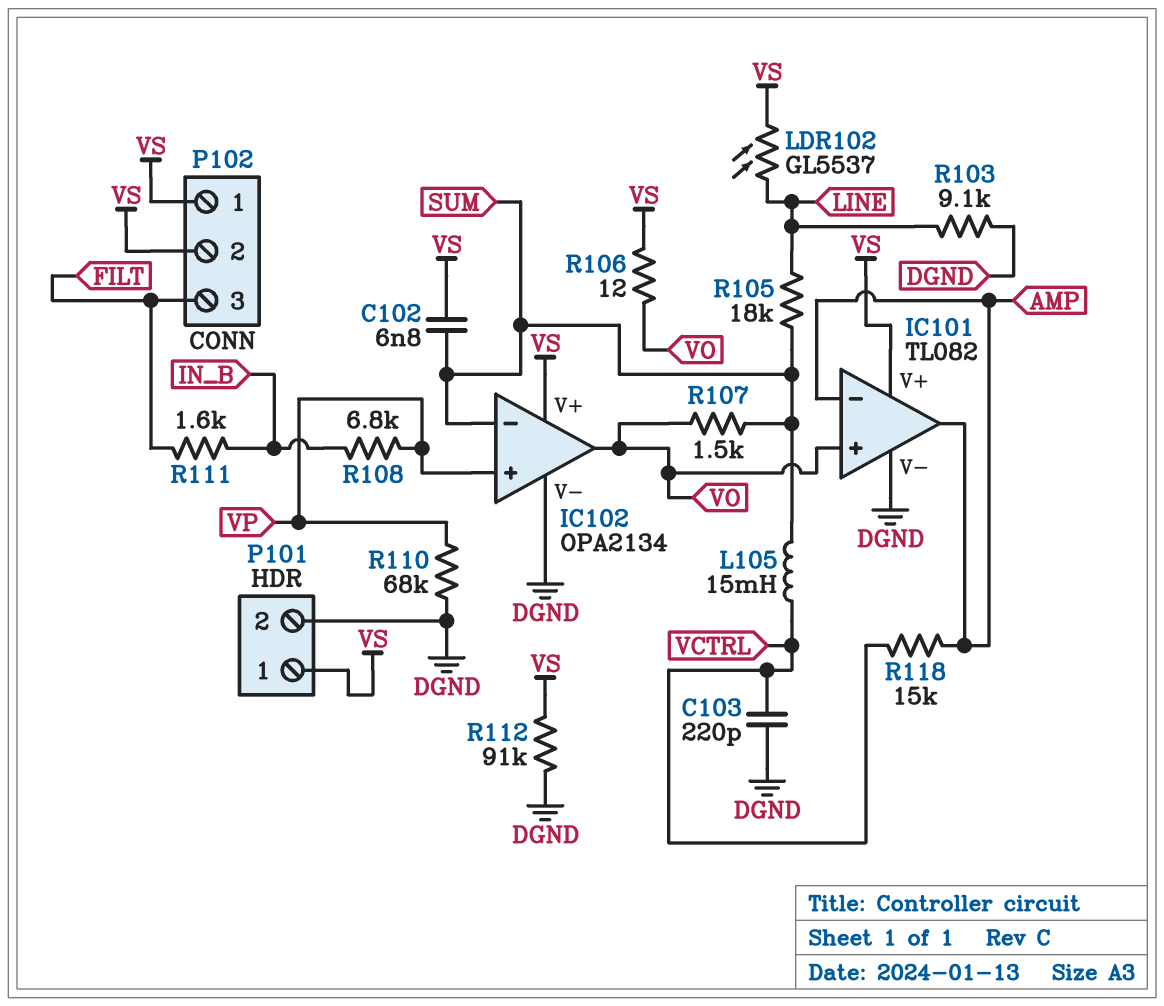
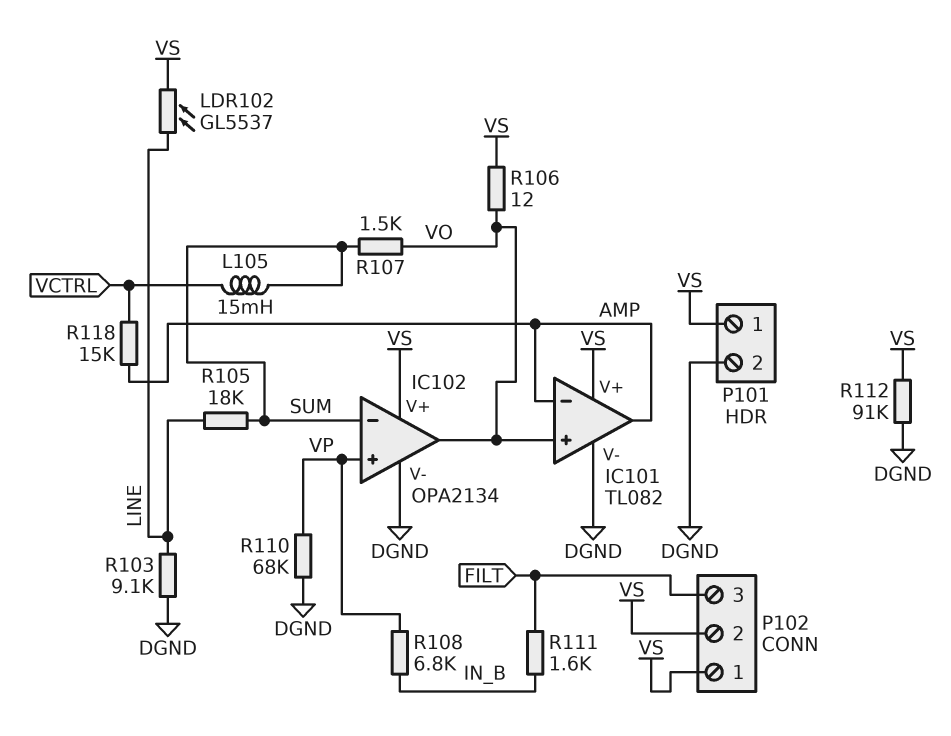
C102: 6.8nF (SUM, VS) -> none
C103: 220pF (DGND, VCTRL) -> none

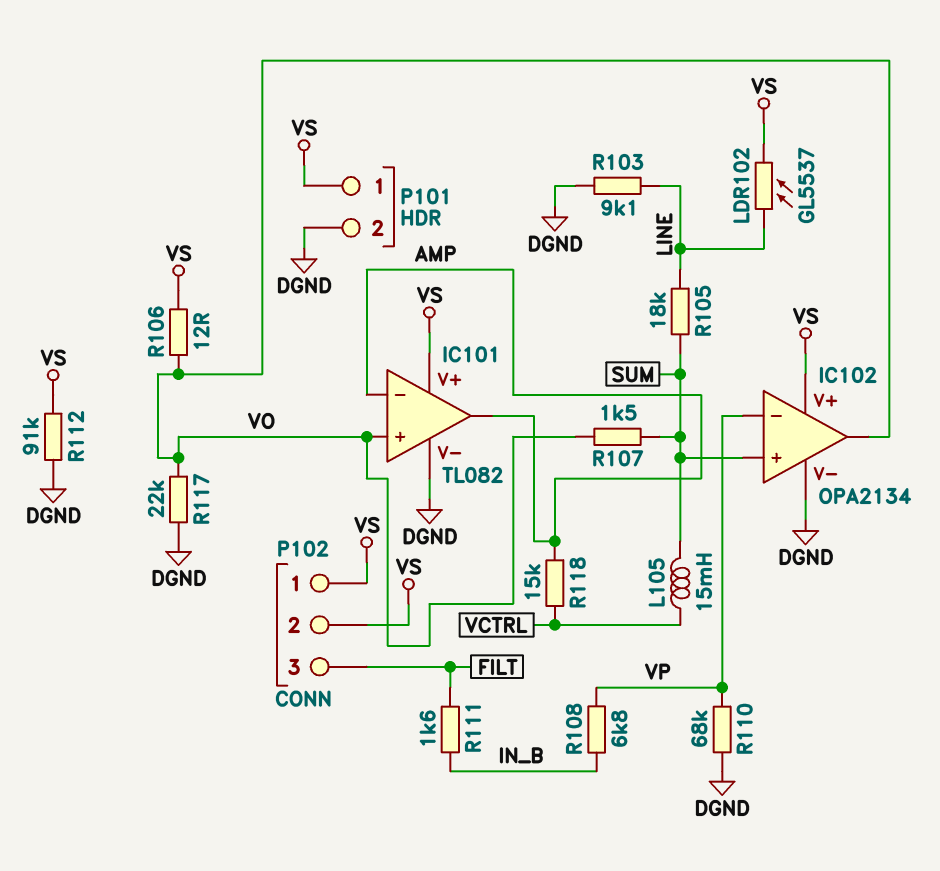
IC102 pin in+: VP -> SUM
IC102 pin in-: SUM -> VP
R117: none -> 22k (DGND, VO)

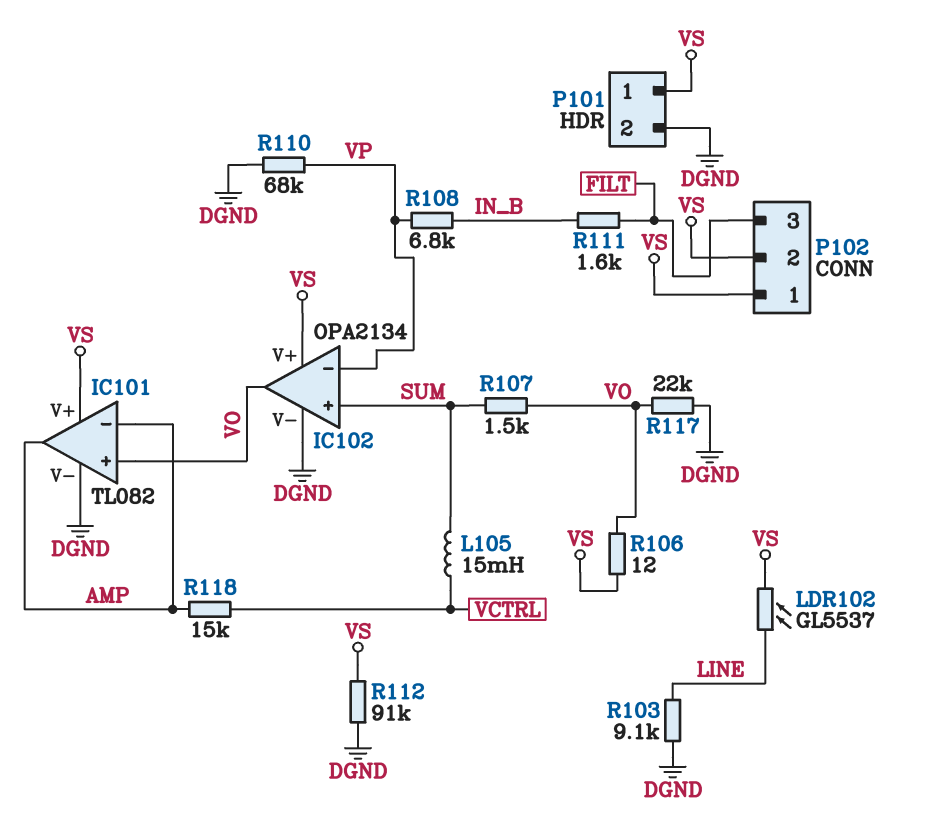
R105: 18k (LINE, SUM) -> none

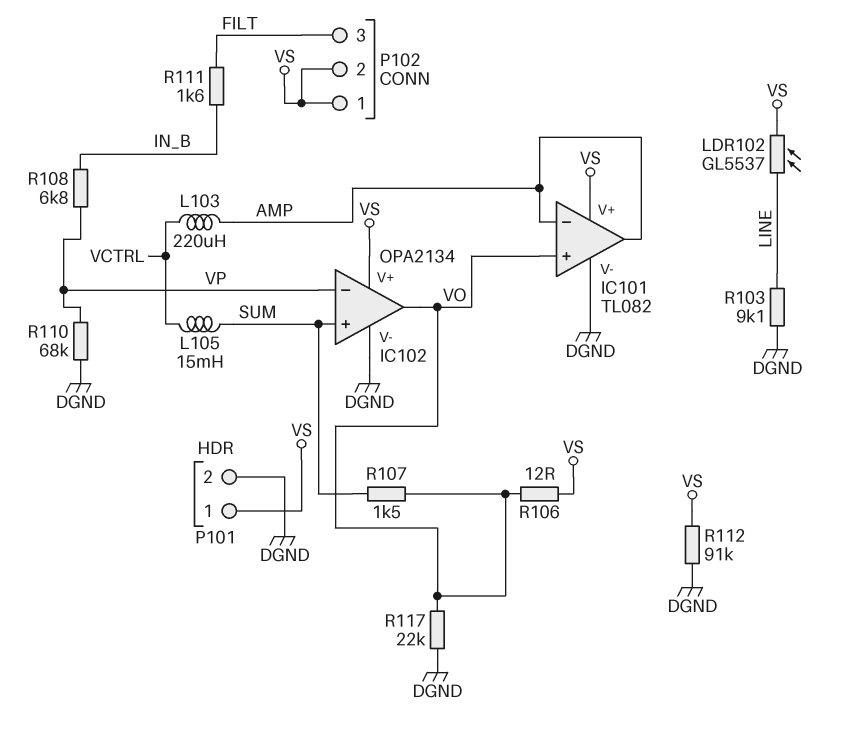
L103: none -> 220uH (AMP, VCTRL)
R118: 15k (AMP, VCTRL) -> none

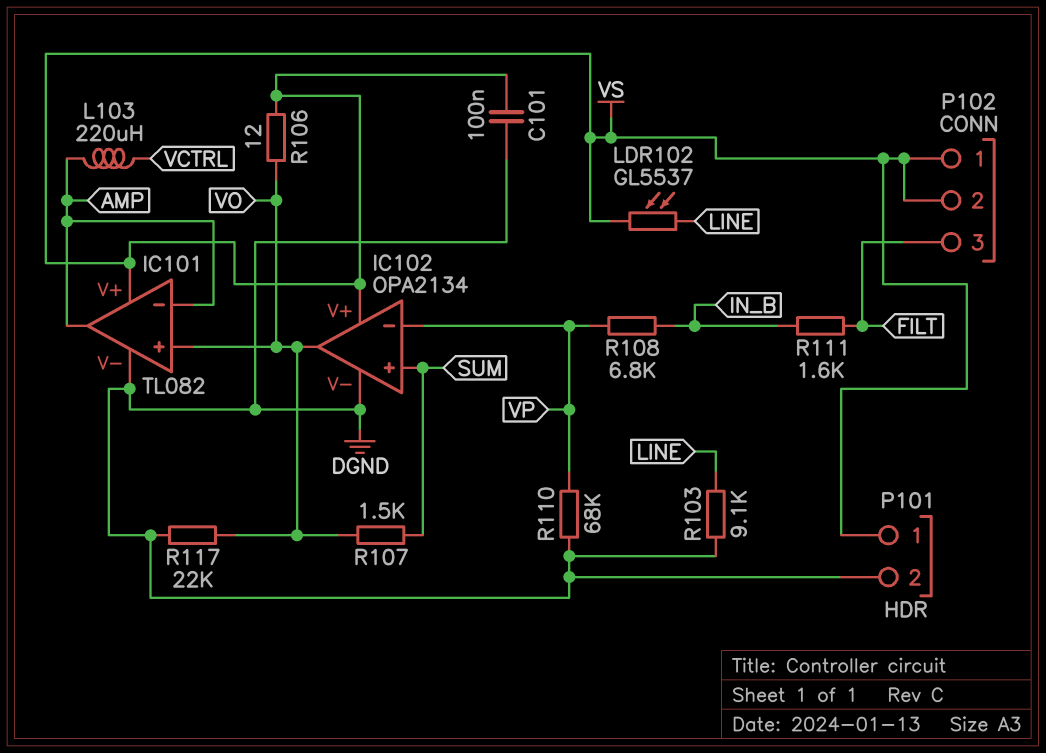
C101: none -> 100nF (DGND, VS)
L105: 15mH (SUM, VCTRL) -> none
R112: 91k (DGND, VS) -> none

